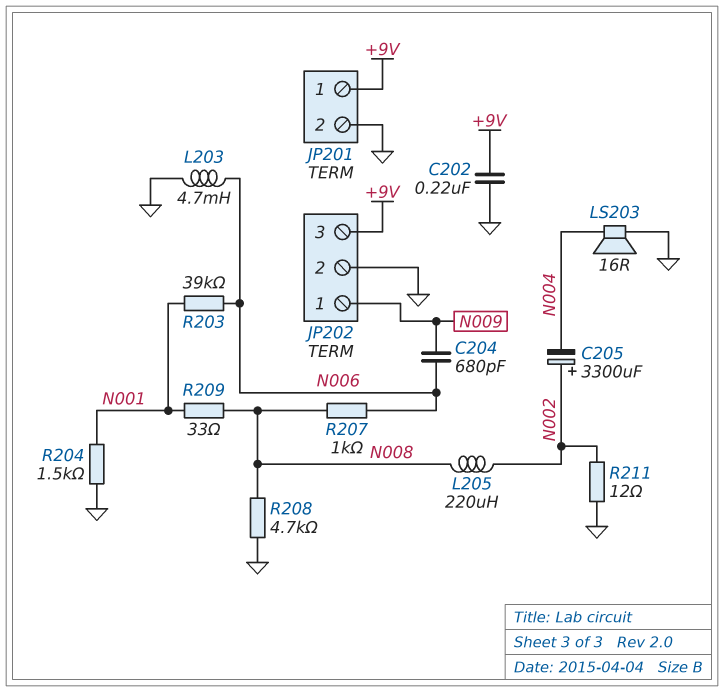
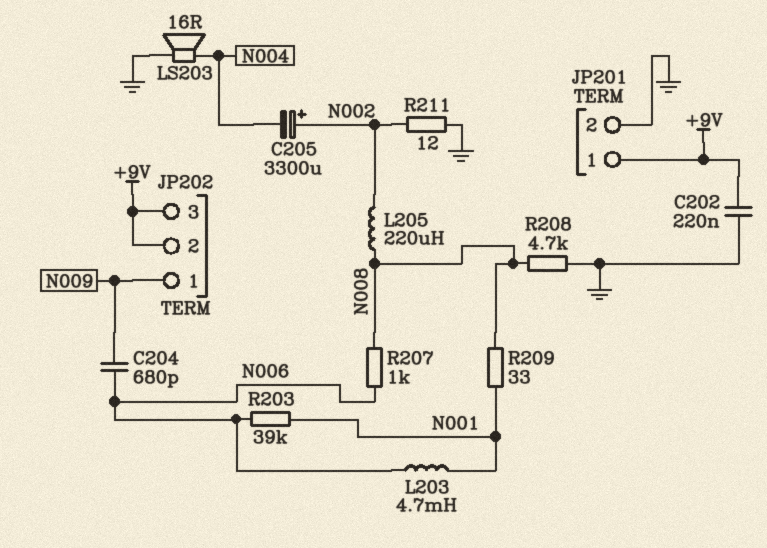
JP202 pin 2: GND -> +9V
L203: 4.7mH (GND, N006) -> 4.7mH (N001, N006)
R204: 1.5k (GND, N001) -> none

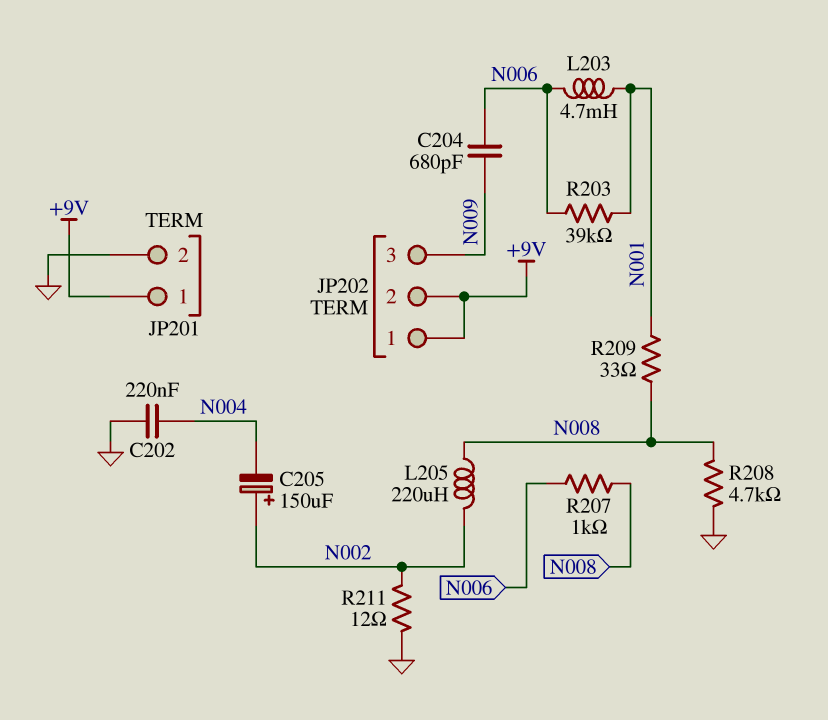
C202: 220nF (+9V, GND) -> 220nF (GND, N004)
C205: 3300uF (plus N002, minus N004) -> 150uF (plus N002, minus N004)
JP202 pin 1: N009 -> +9V
JP202 pin 3: +9V -> N009
LS203: speaker 16R (GND, N004) -> none

